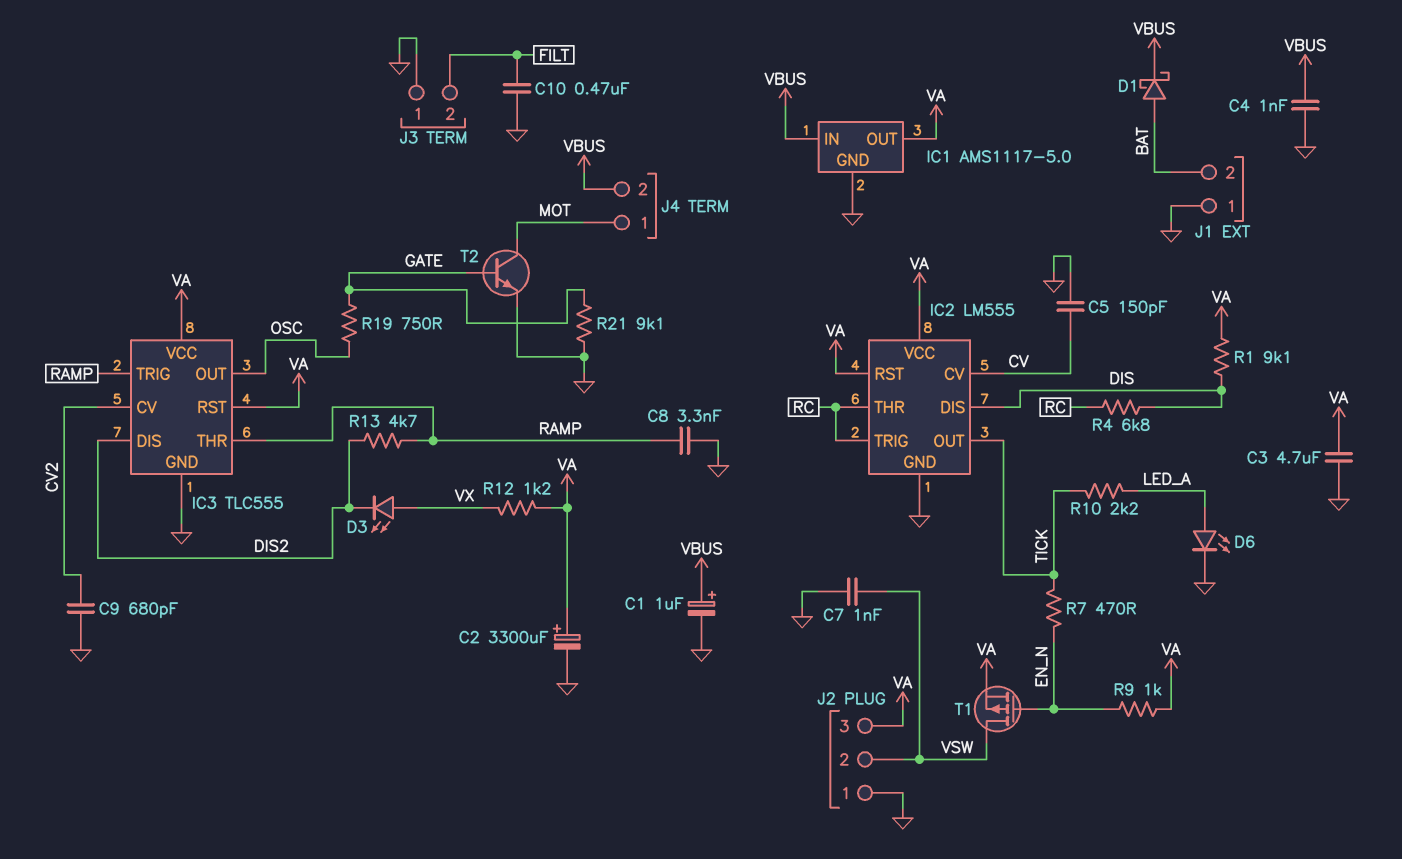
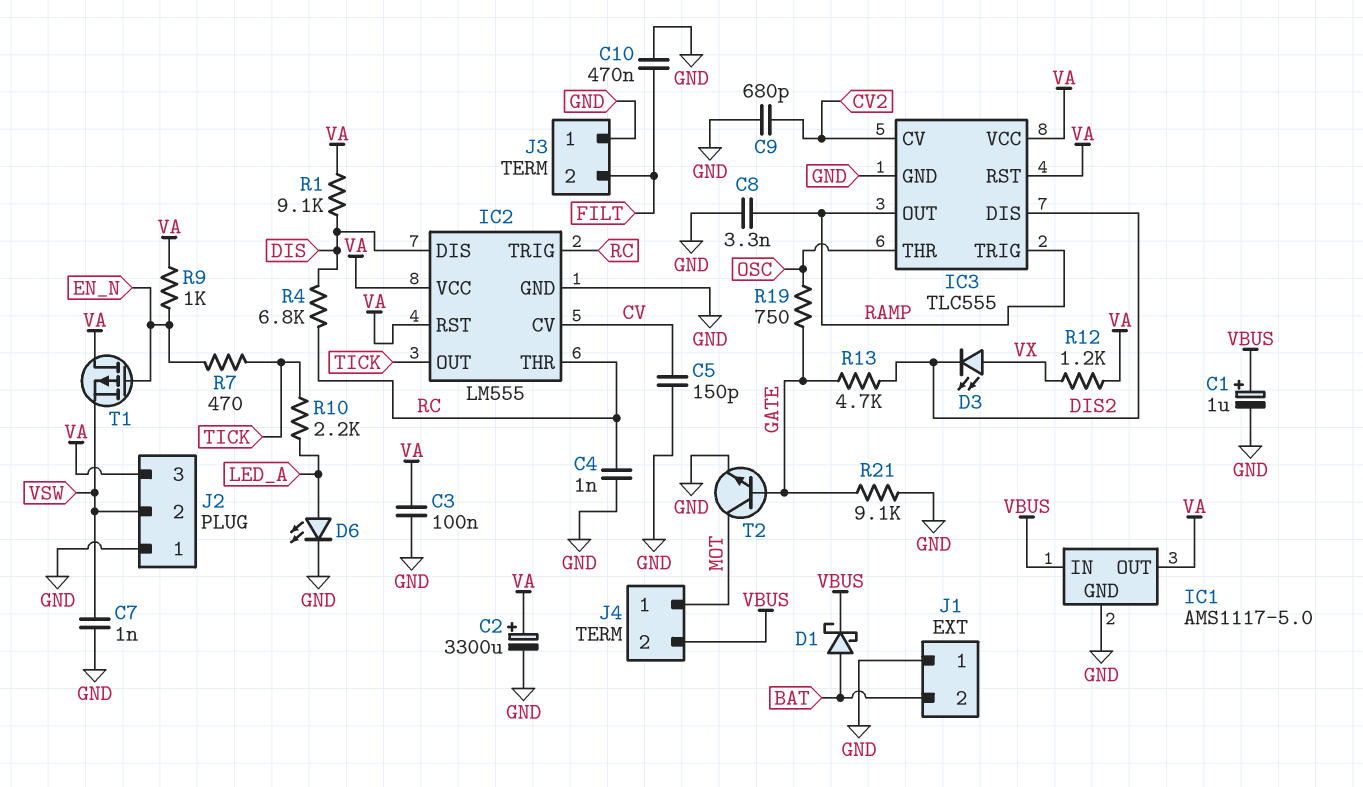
C3: 4.7uF (GND, VA) -> 100nF (GND, VA)
C4: 1nF (GND, VBUS) -> 1nF (GND, RC)
IC3 pin OUT: OSC -> RAMP
IC3 pin THR: RAMP -> OSC
R13: 4.7k (DIS2, RAMP) -> 4.7k (DIS2, GATE)
T1: PMOS (G EN_N, D VSW, S VA) -> PMOS (G EN_N, D VA, S VSW)

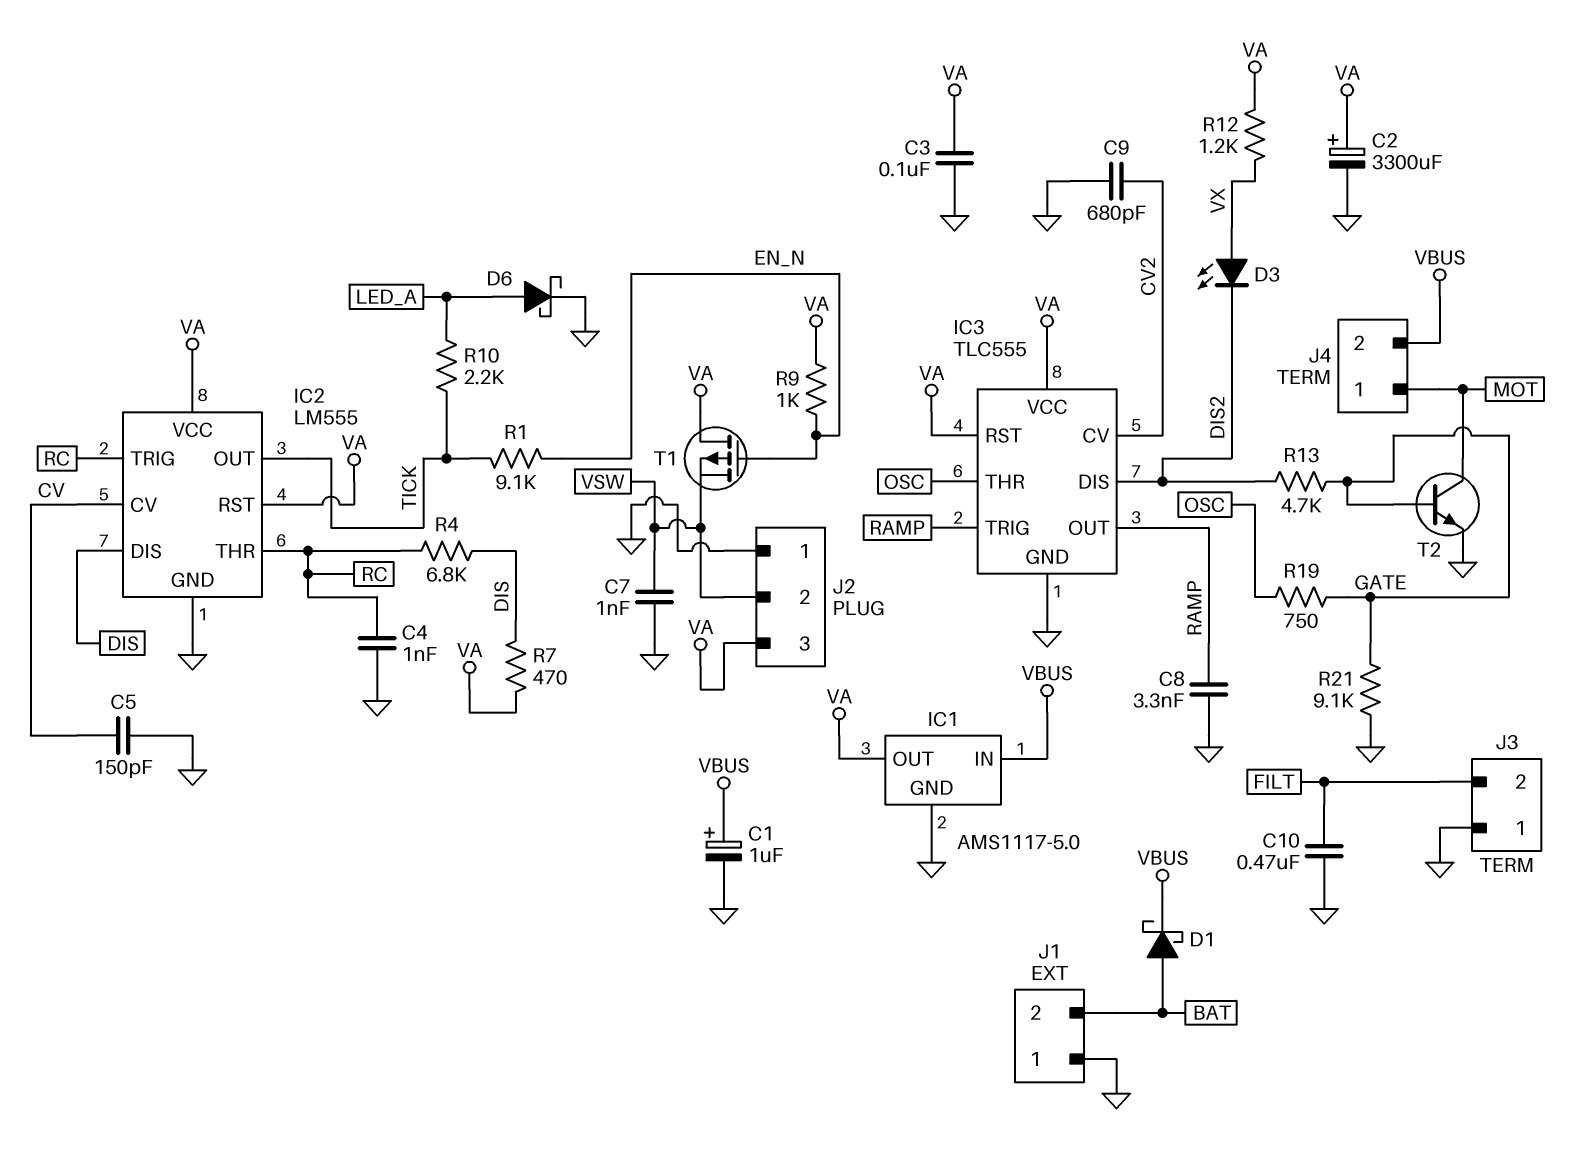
D6: LED (A LED_A, K GND) -> schottky (A LED_A, K GND)
R1: 9.1k (DIS, VA) -> 9.1k (EN_N, TICK)
R7: 470 (EN_N, TICK) -> 470 (DIS, VA)

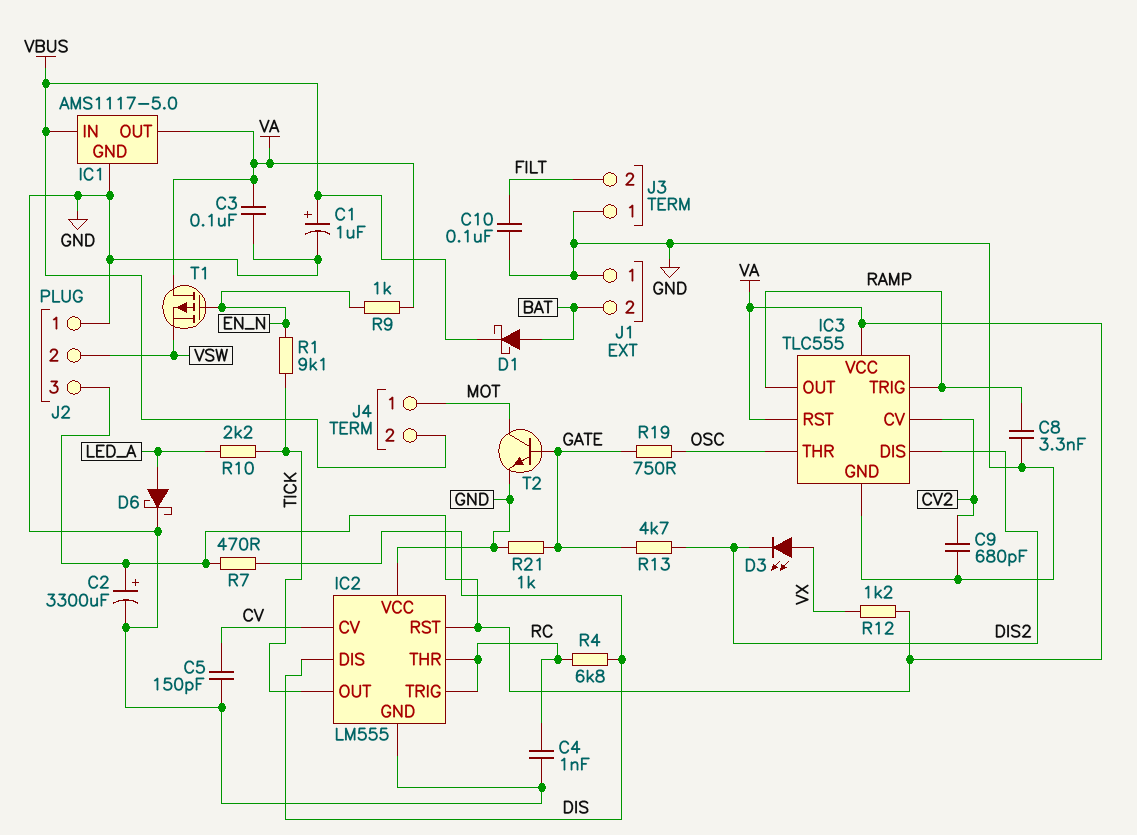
C7: 1nF (GND, VSW) -> none
C10: 470nF (FILT, GND) -> 100nF (FILT, GND)
IC2 pin VCC: VA -> GND
R21: 9.1k (GATE, GND) -> 1k (GATE, GND)

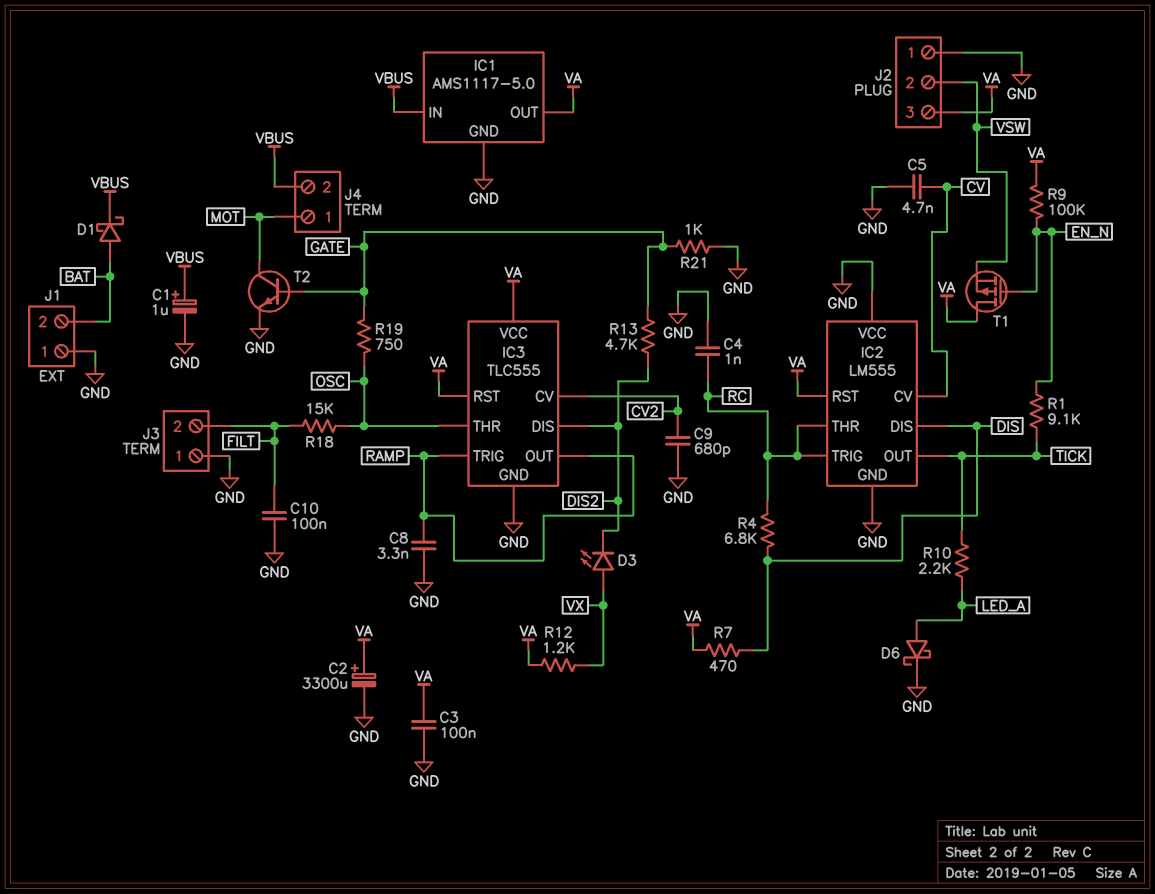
C5: 150pF (CV, GND) -> 4.7nF (CV, GND)
R9: 1k (EN_N, VA) -> 100k (EN_N, VA)
R18: none -> 15k (FILT, OSC)

